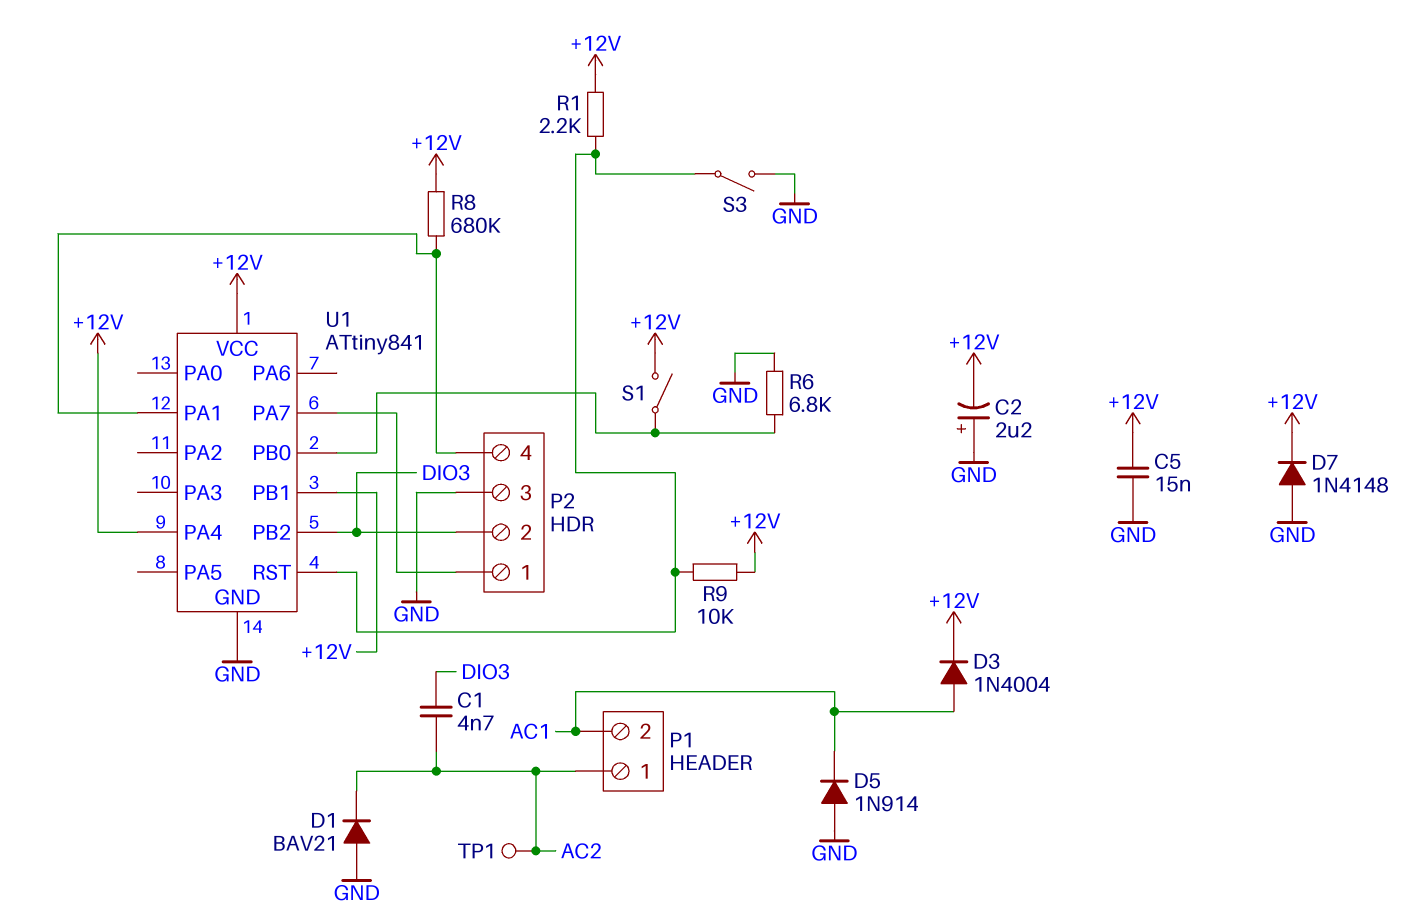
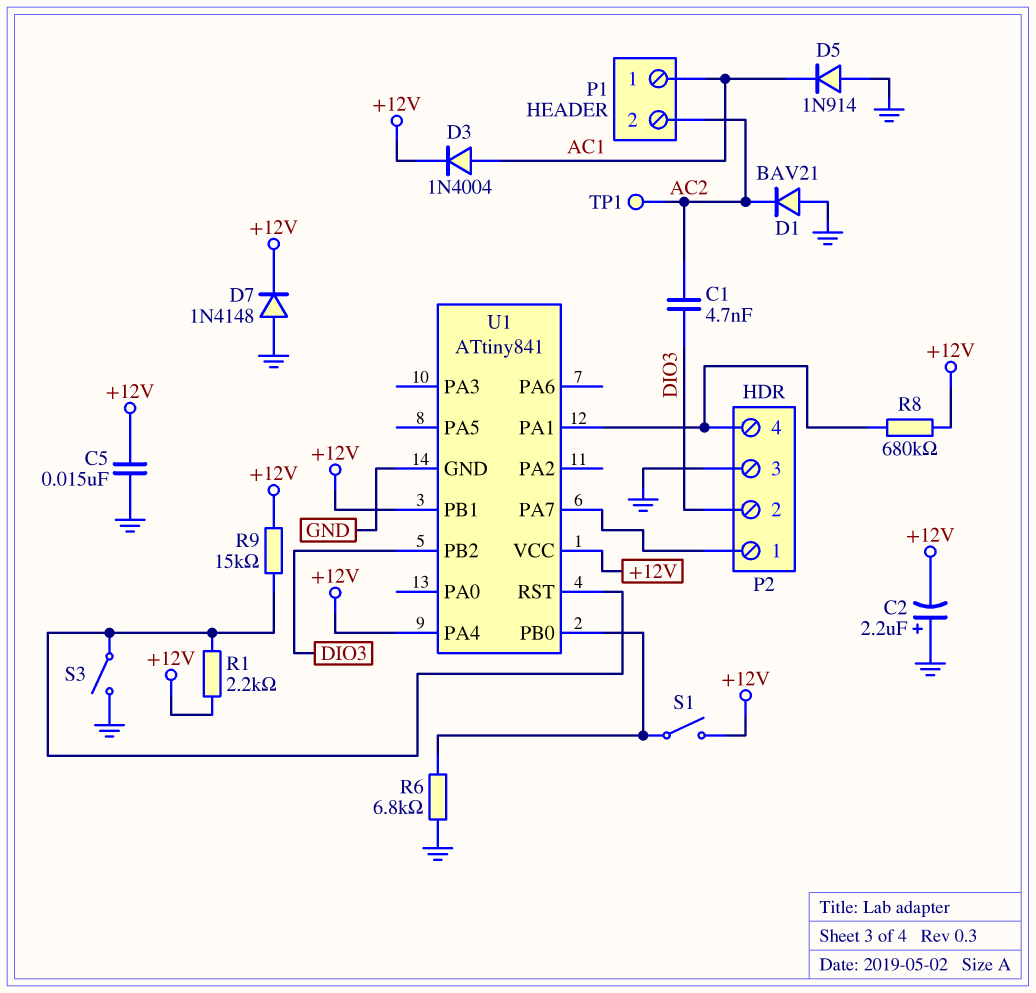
P1 pin 1: AC2 -> AC1
P1 pin 2: AC1 -> AC2
R9: 10k (+12V, U1/RST) -> 15k (+12V, U1/RST)

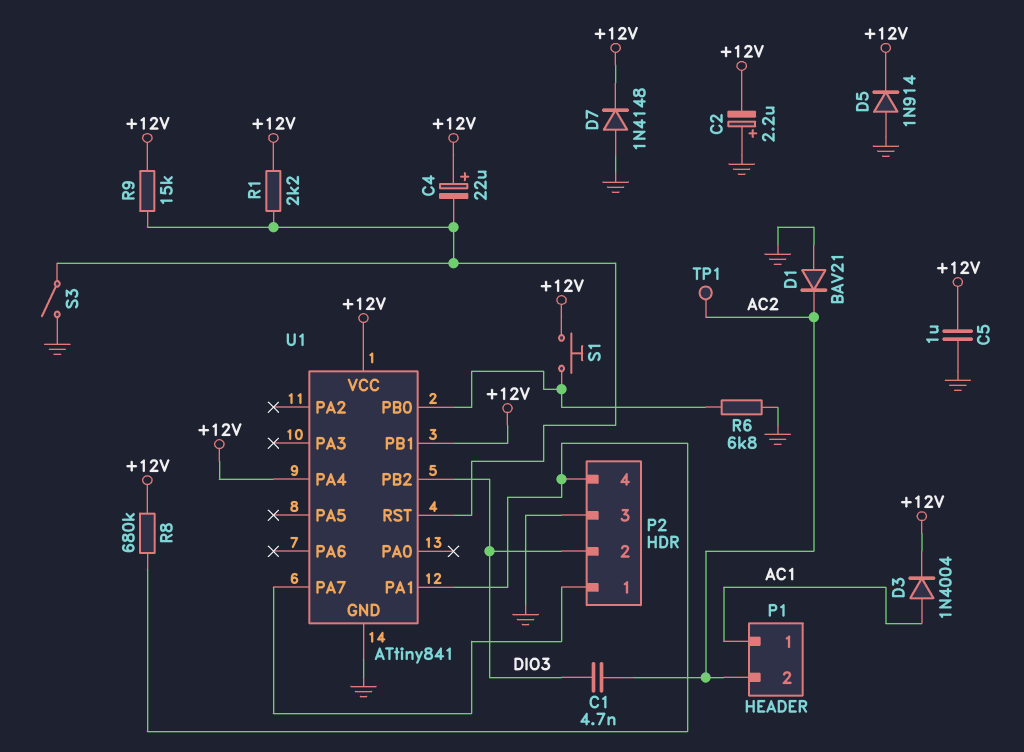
C4: none -> 22uF (plus +12V, minus U1/RST)
C5: 15nF (+12V, GND) -> 1uF (+12V, GND)
D5: diode 1N914 (A GND, K AC1) -> diode 1N914 (A GND, K +12V)
S1: switch (+12V, U1/PB0) -> button (+12V, U1/PB0)

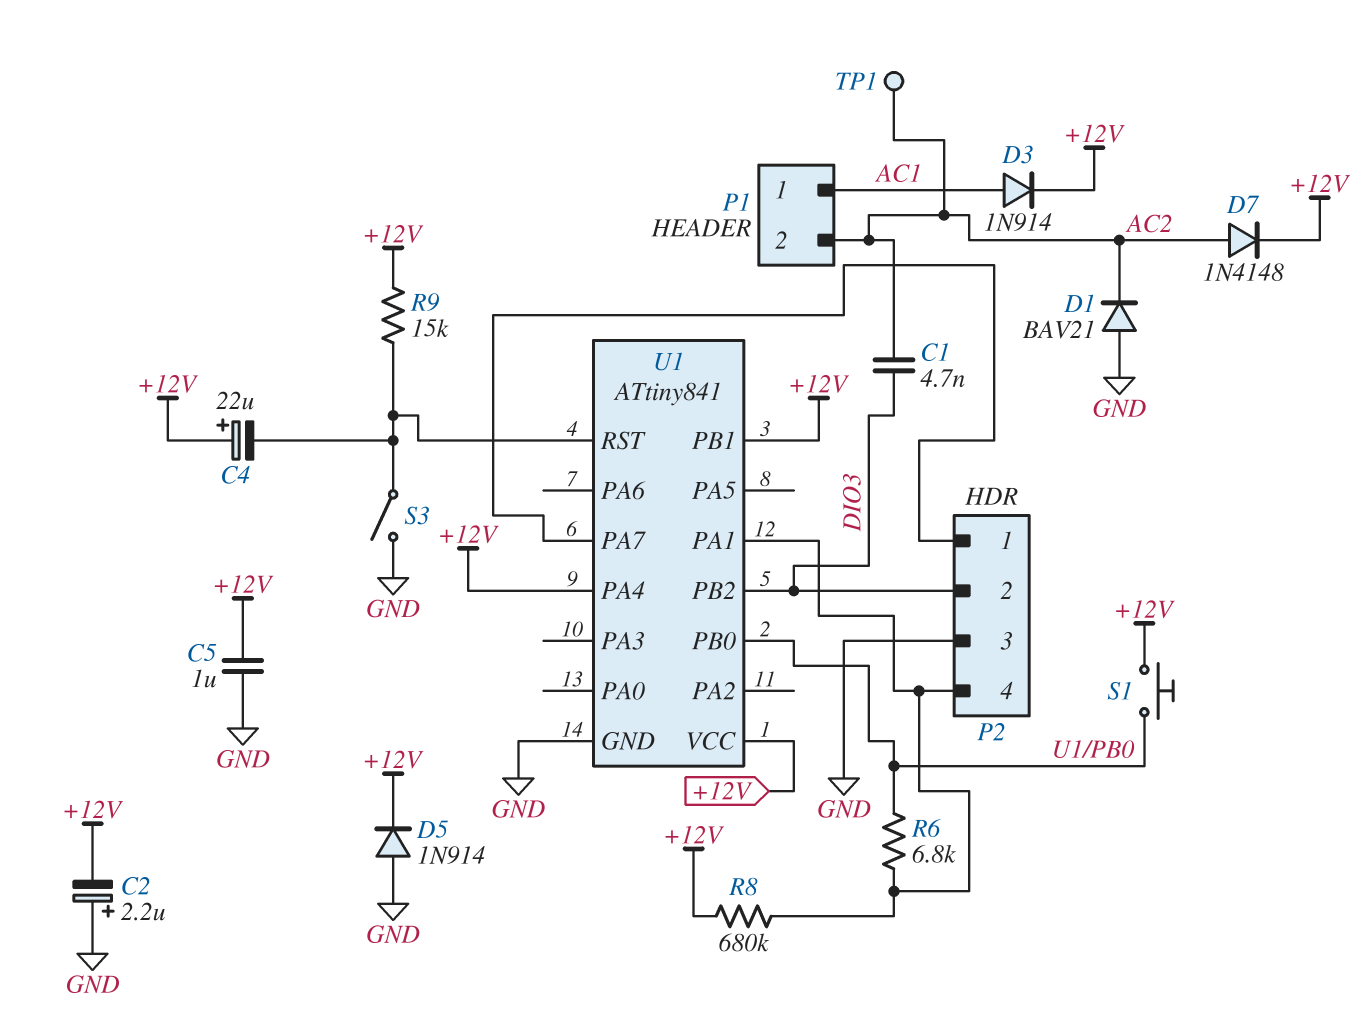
D3: diode 1N4004 (A AC1, K +12V) -> diode 1N914 (A AC1, K +12V)
D7: diode 1N4148 (A GND, K +12V) -> diode 1N4148 (A AC2, K +12V)
R1: 2.2k (+12V, U1/RST) -> none
R6: 6.8k (GND, U1/PB0) -> 6.8k (P2/4, U1/PB0)

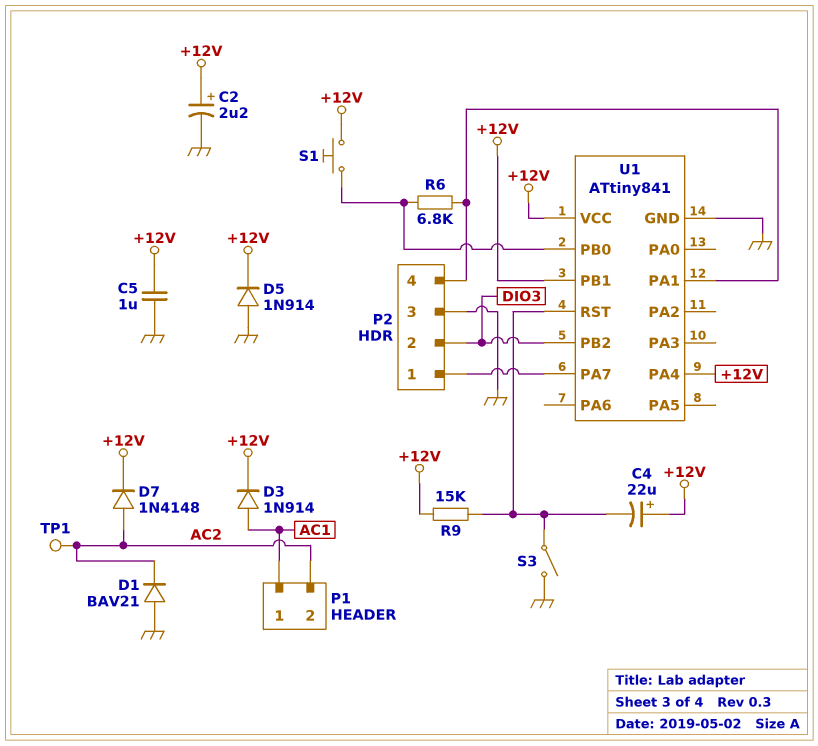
C1: 4.7nF (AC2, DIO3) -> none
C2: 2.2uF (plus GND, minus +12V) -> 2.2uF (plus +12V, minus GND)
R8: 680k (+12V, P2/4) -> none

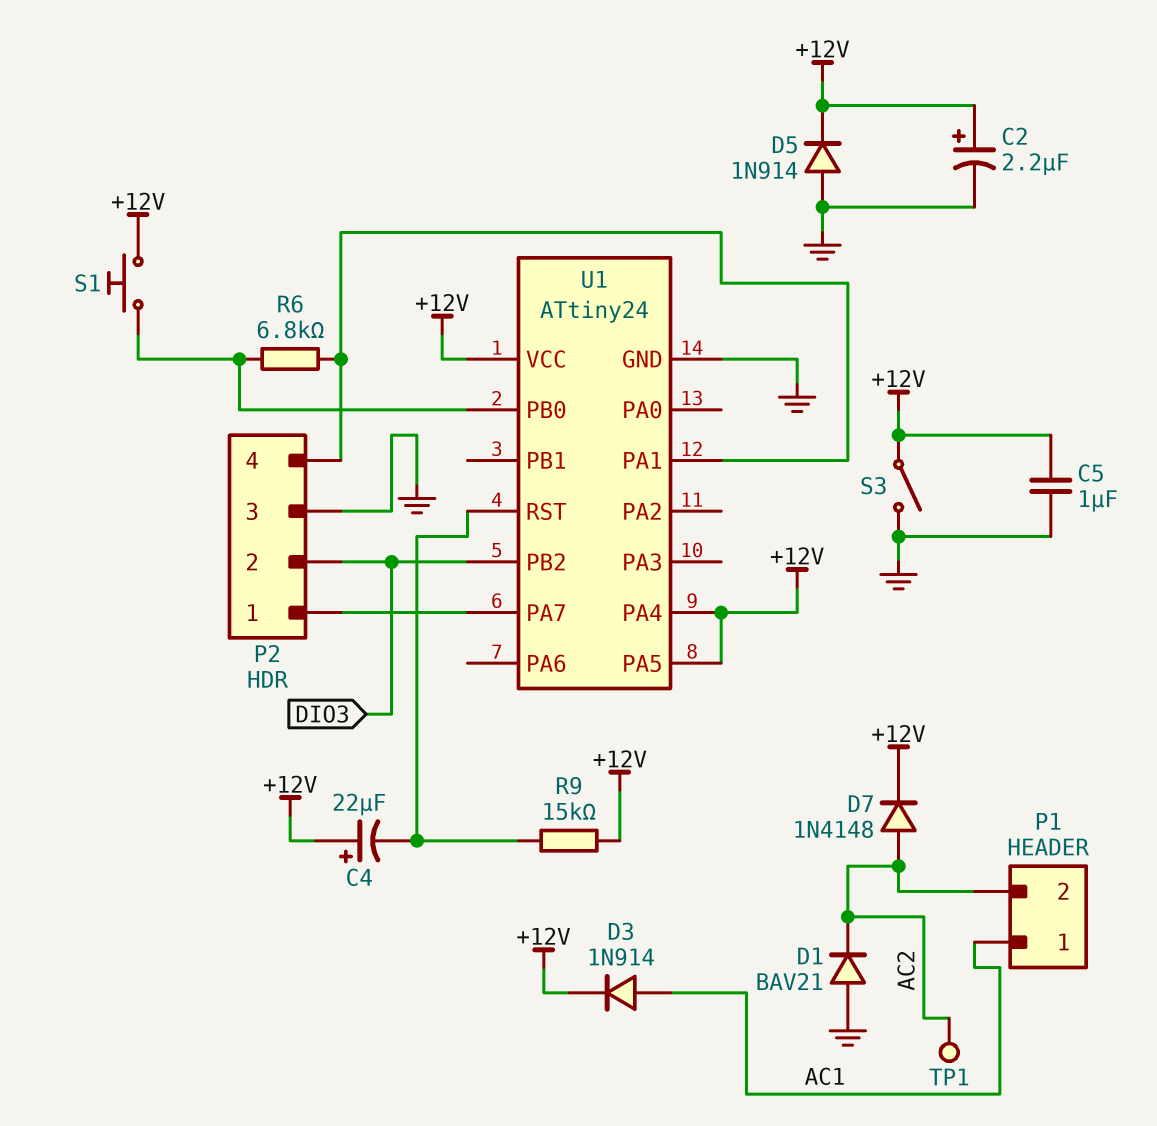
S3: switch (GND, U1/RST) -> switch (+12V, GND)
U1: ATtiny841 -> ATtiny24
U1 pin PA5: none -> +12V
U1 pin PB1: +12V -> none

